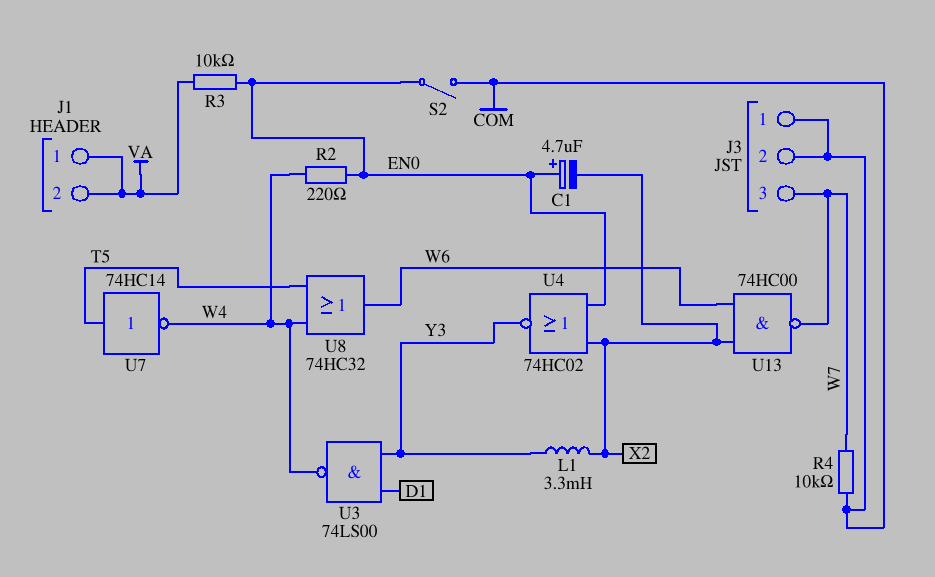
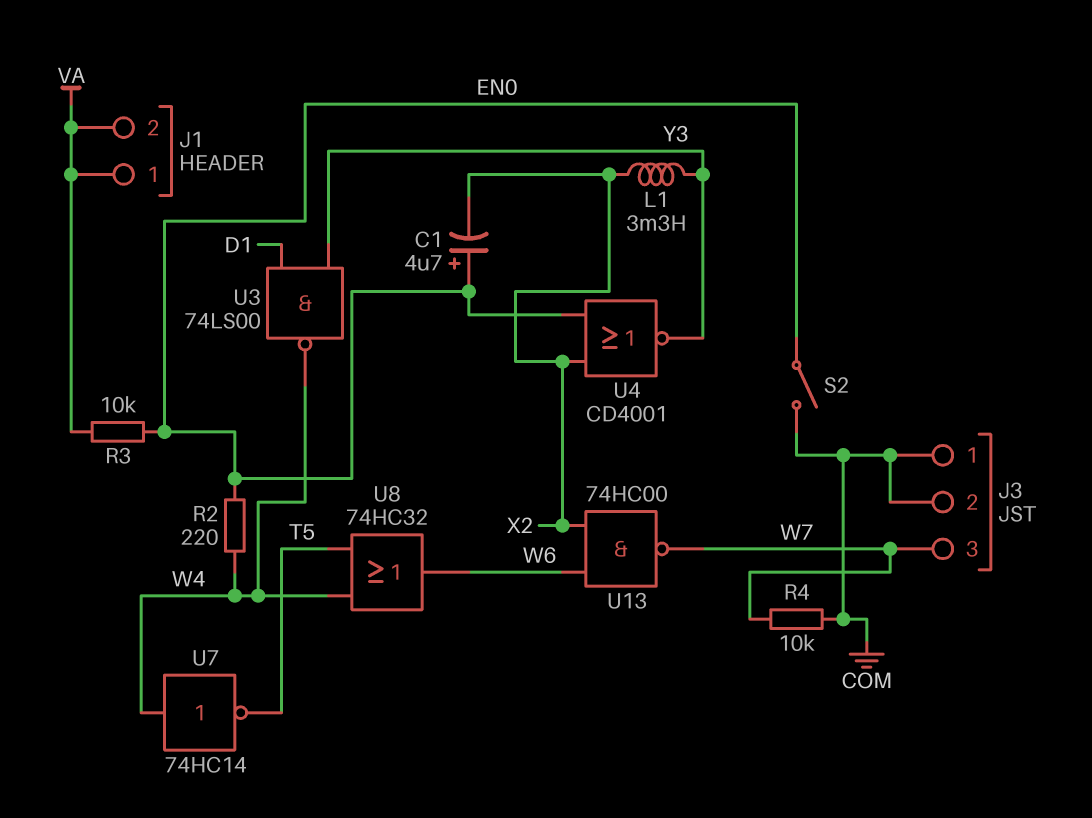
U4: NOR 74HC02 (in EN0, in X2, out Y3) -> NOR CD4001 (in EN0, in X2, out Y3)
U7: NOT 74HC14 (in T5, out W4) -> NOT 74HC14 (in W4, out T5)

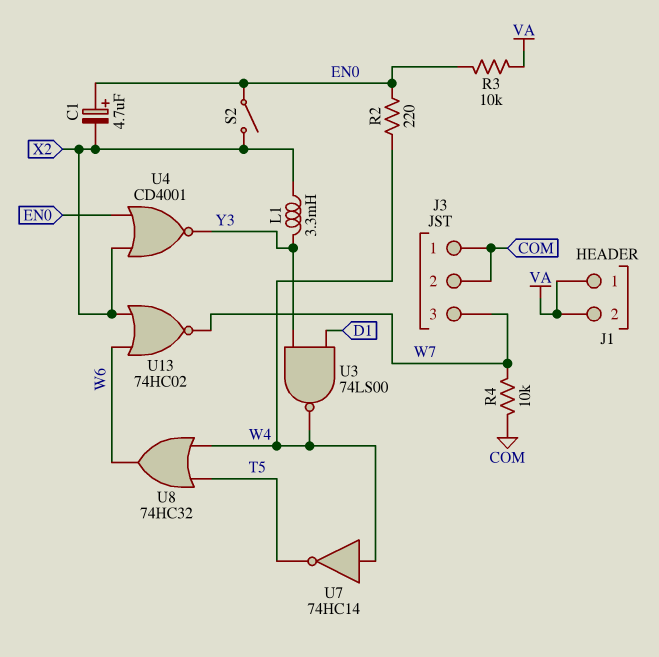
S2: switch (COM, EN0) -> switch (EN0, X2)
U13: NAND 74HC00 (in W6, in X2, out W7) -> NOR 74HC02 (in W6, in X2, out W7)

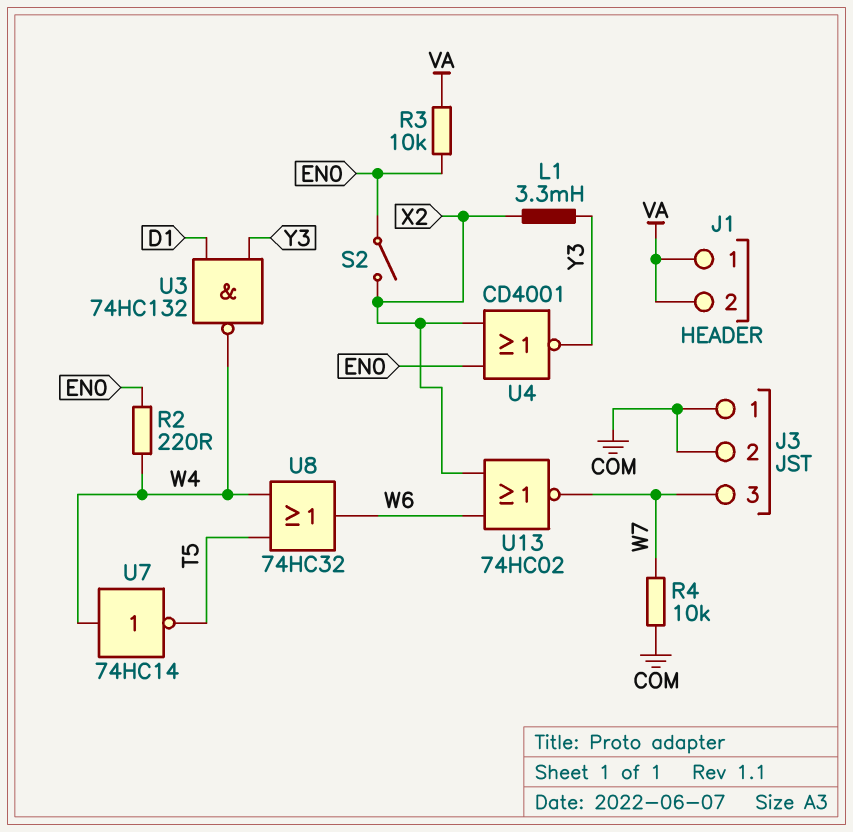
C1: 4.7uF (plus EN0, minus X2) -> none
U3: NAND 74LS00 (in D1, in Y3, out W4) -> NAND 74HC132 (in D1, in Y3, out W4)

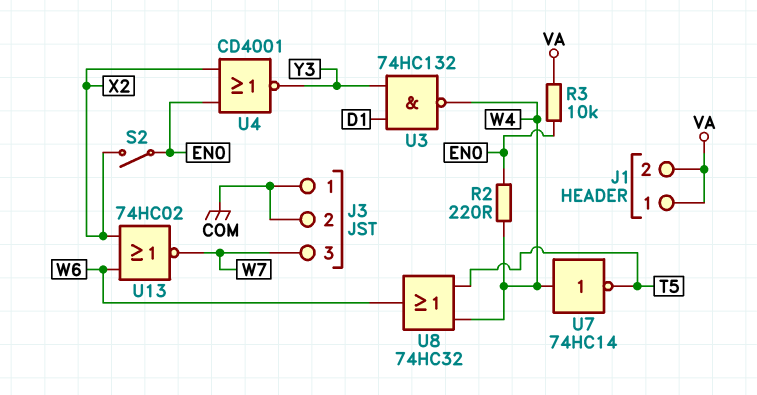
L1: 3.3mH (X2, Y3) -> none
R4: 10k (COM, W7) -> none

